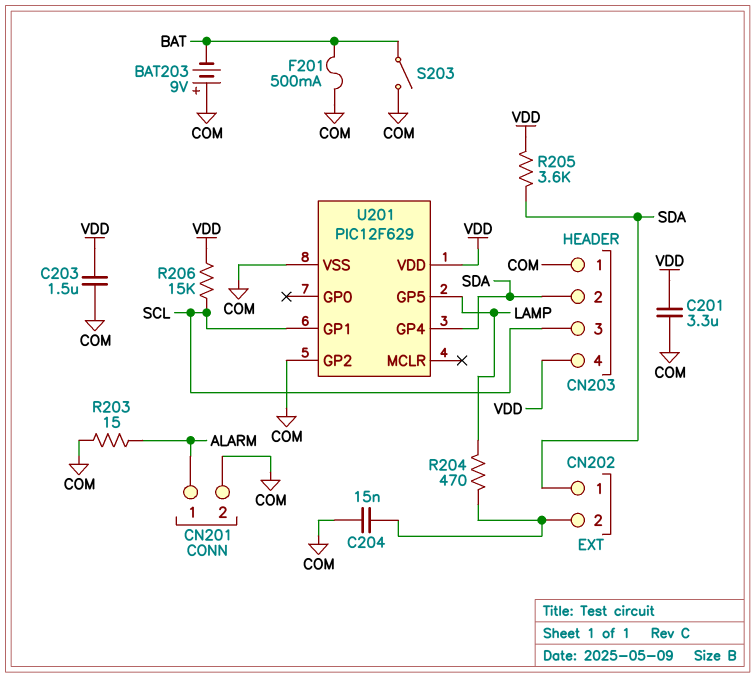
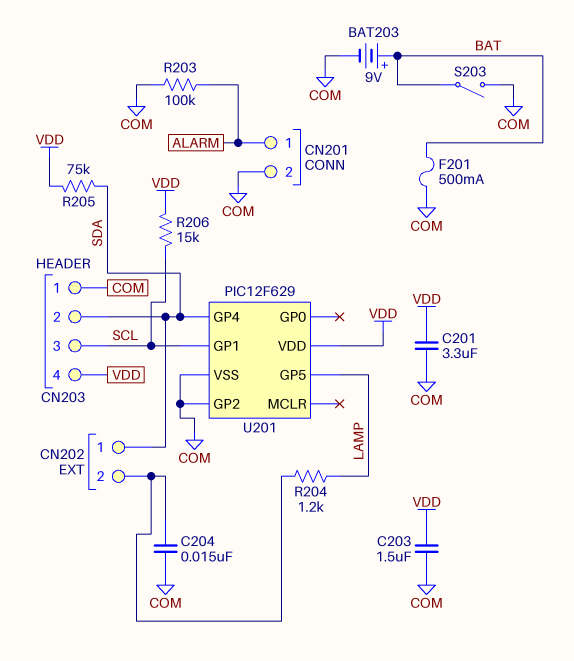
BAT203: 9V (plus COM, minus BAT) -> 9V (plus BAT, minus COM)
R203: 15 (ALARM, COM) -> 100k (ALARM, COM)
R204: 470 (CN202/2, LAMP) -> 1.2k (CN202/2, LAMP)
R205: 3.6k (SDA, VDD) -> 75k (SDA, VDD)

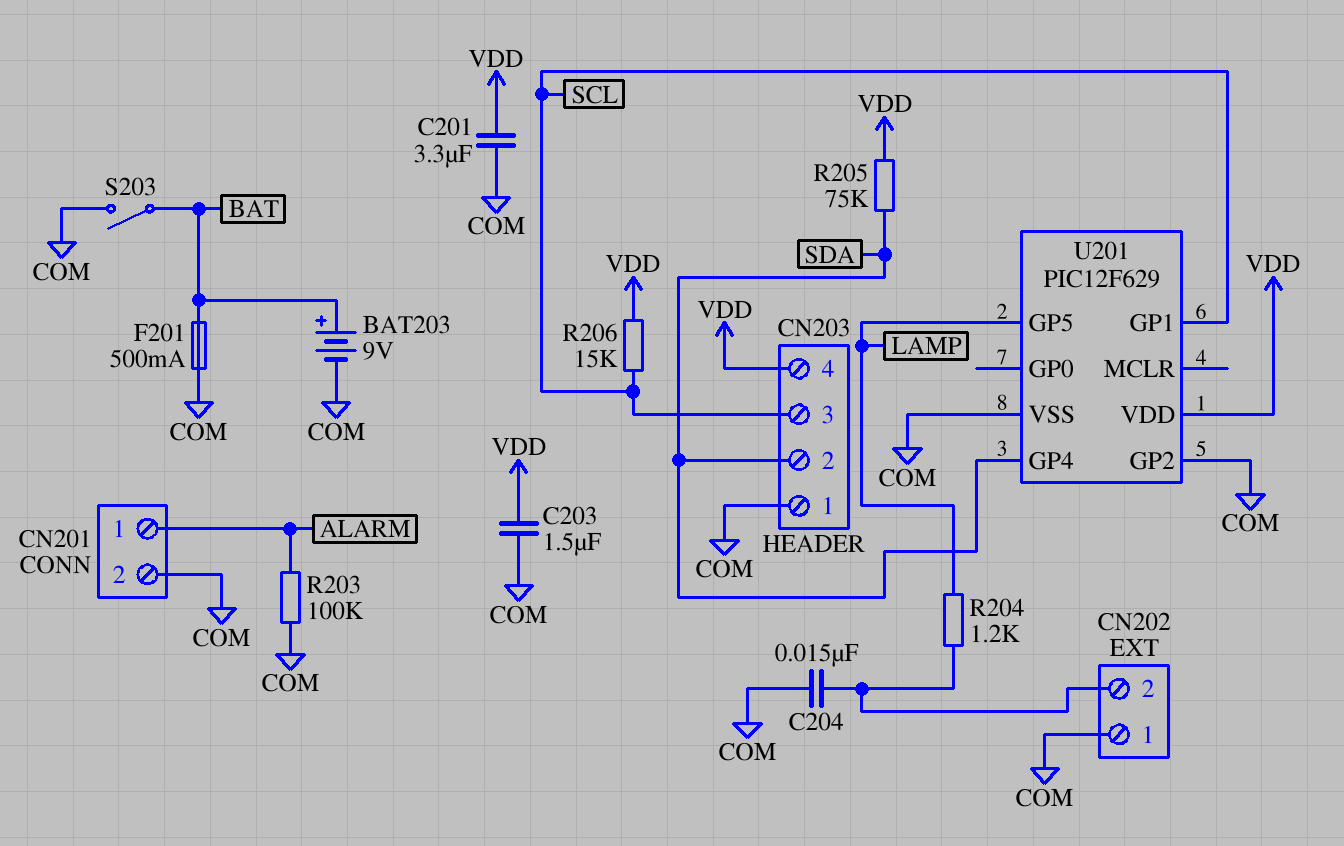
CN202 pin 1: SDA -> COM

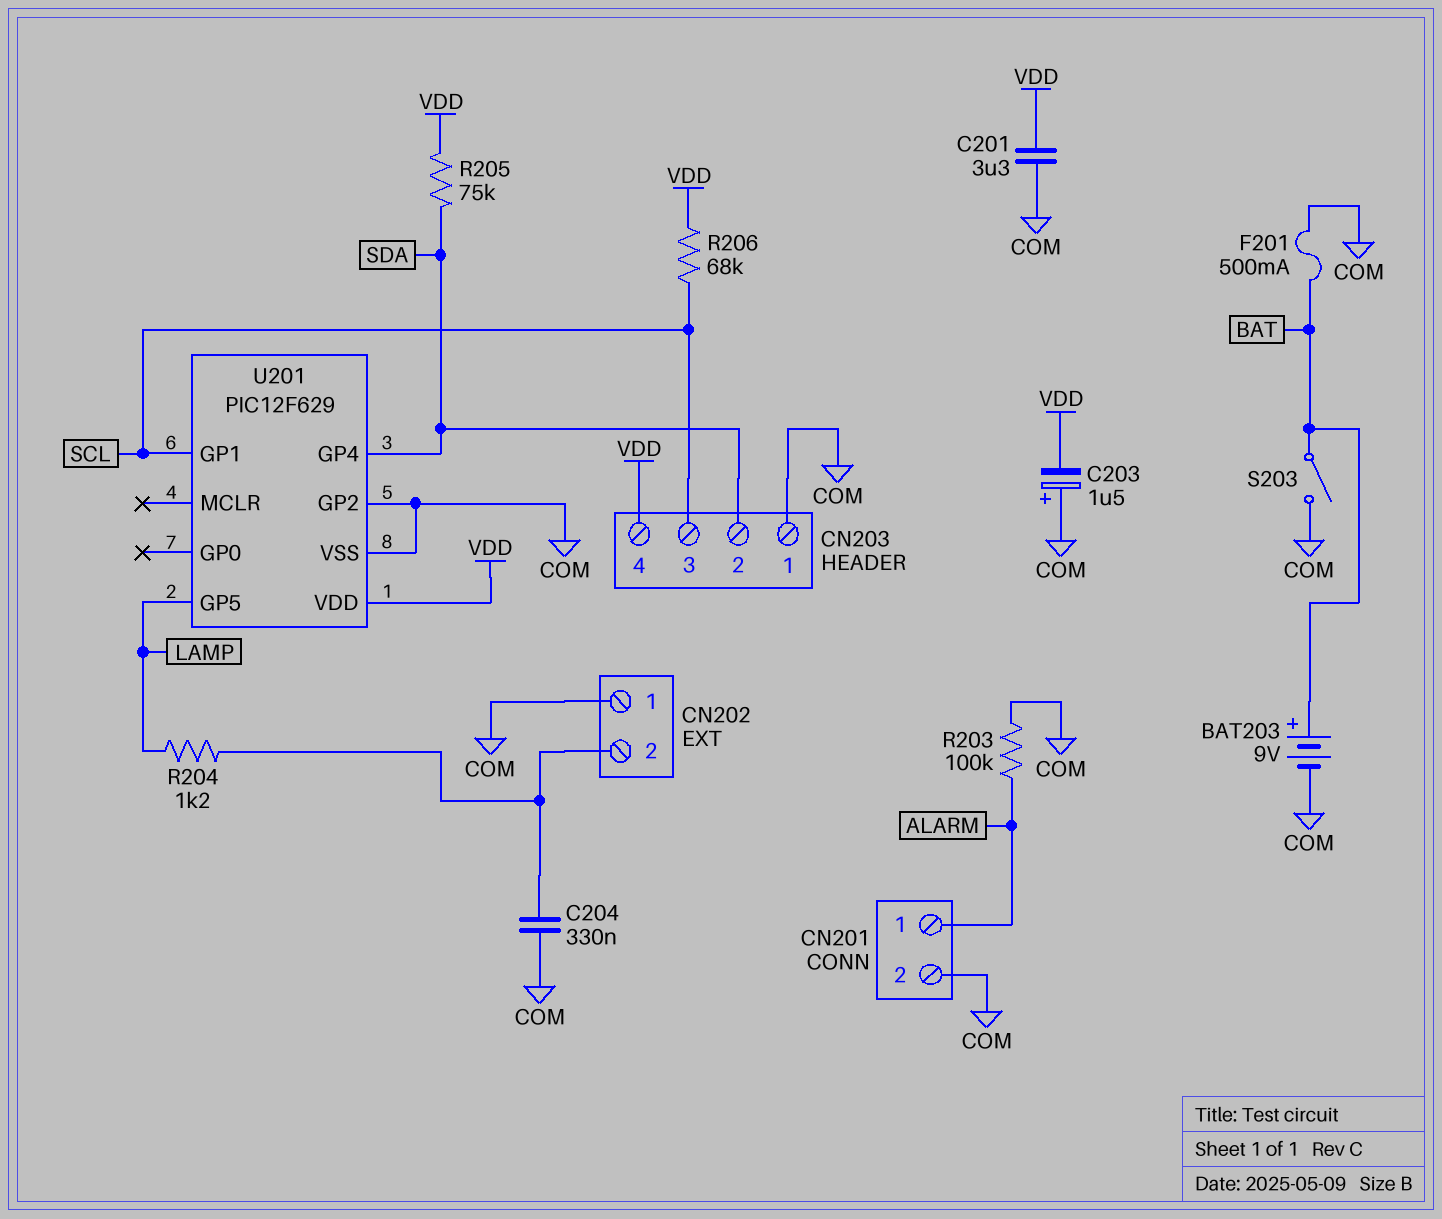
C203: 1.5uF (COM, VDD) -> 1.5uF (plus COM, minus VDD)
C204: 15nF (CN202/2, COM) -> 330nF (CN202/2, COM)
R206: 15k (SCL, VDD) -> 68k (SCL, VDD)

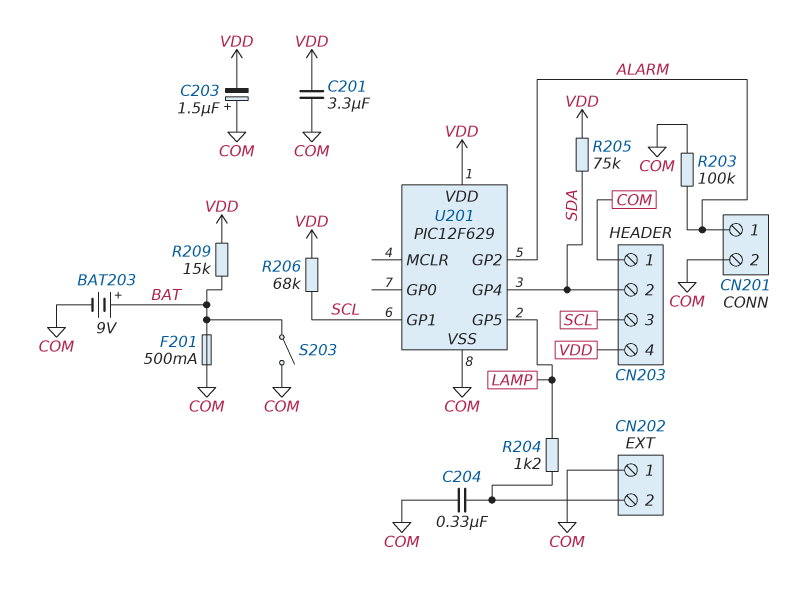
R209: none -> 15k (BAT, VDD)
U201 pin GP2: COM -> ALARM

